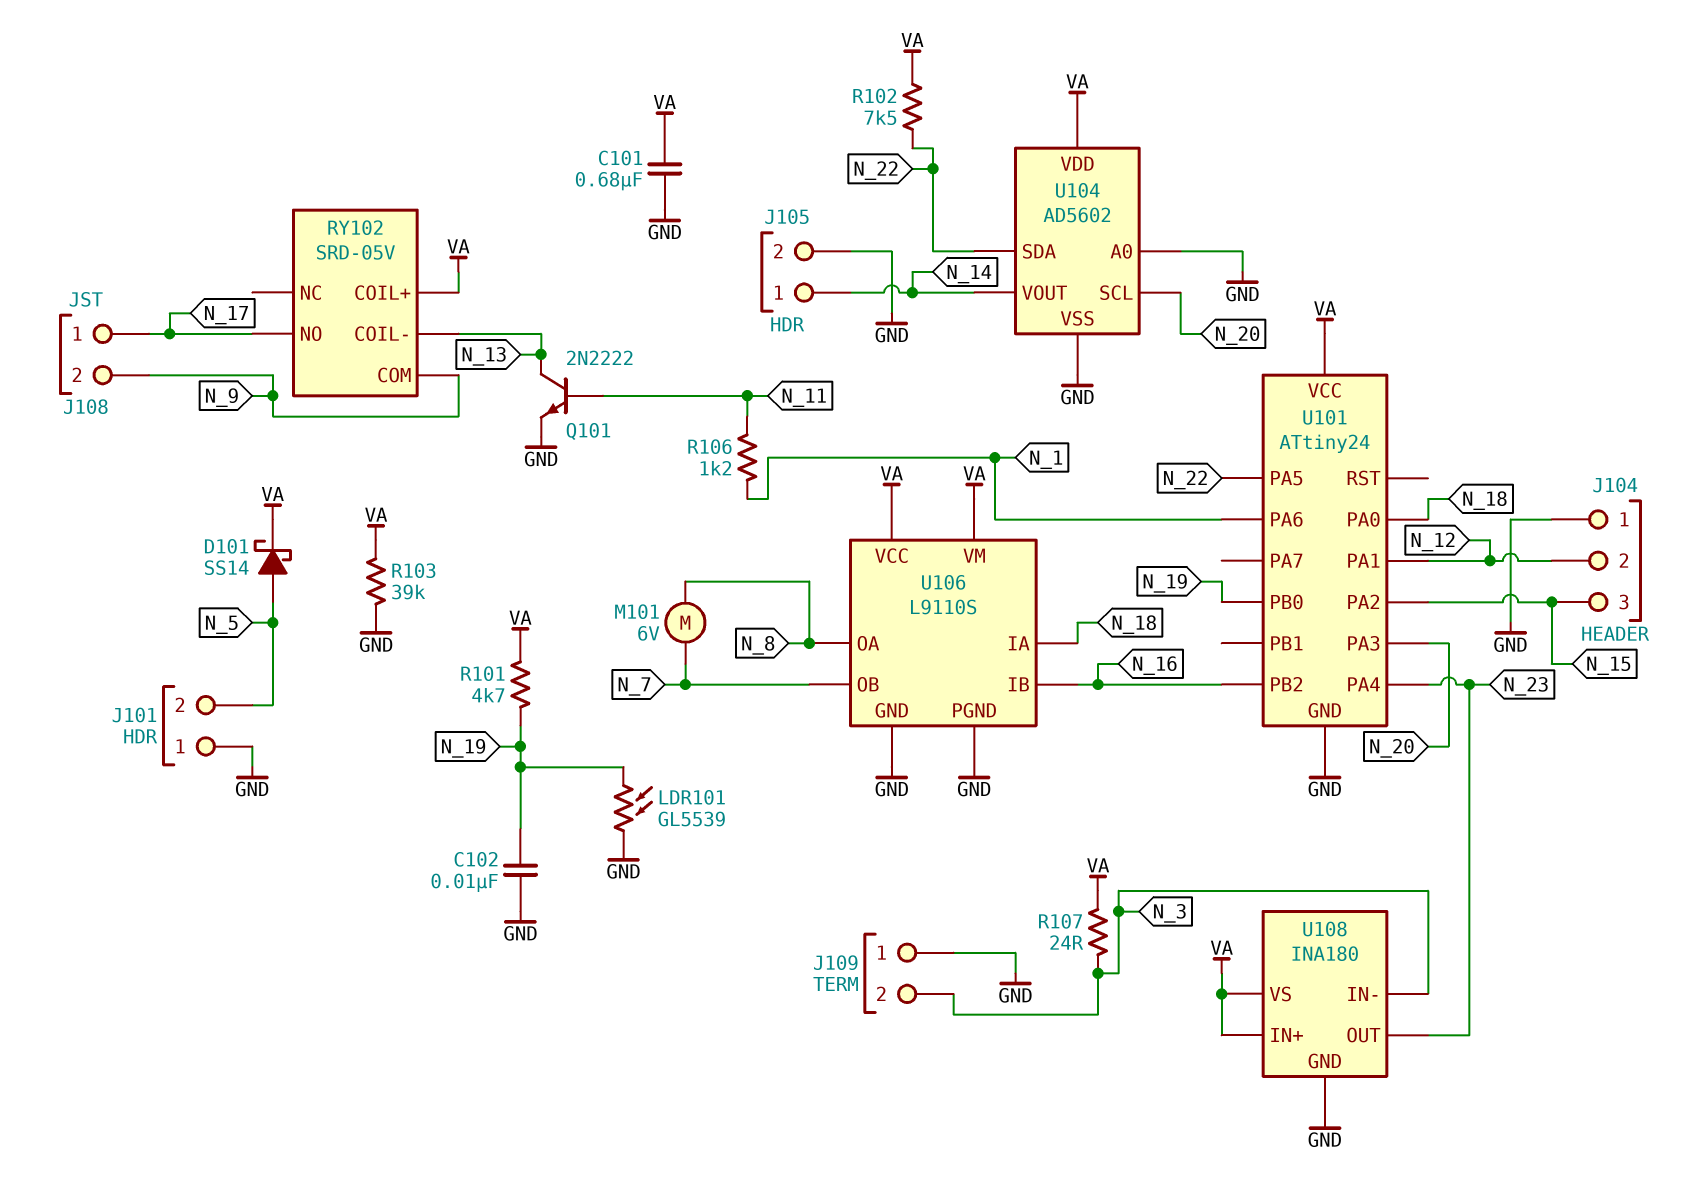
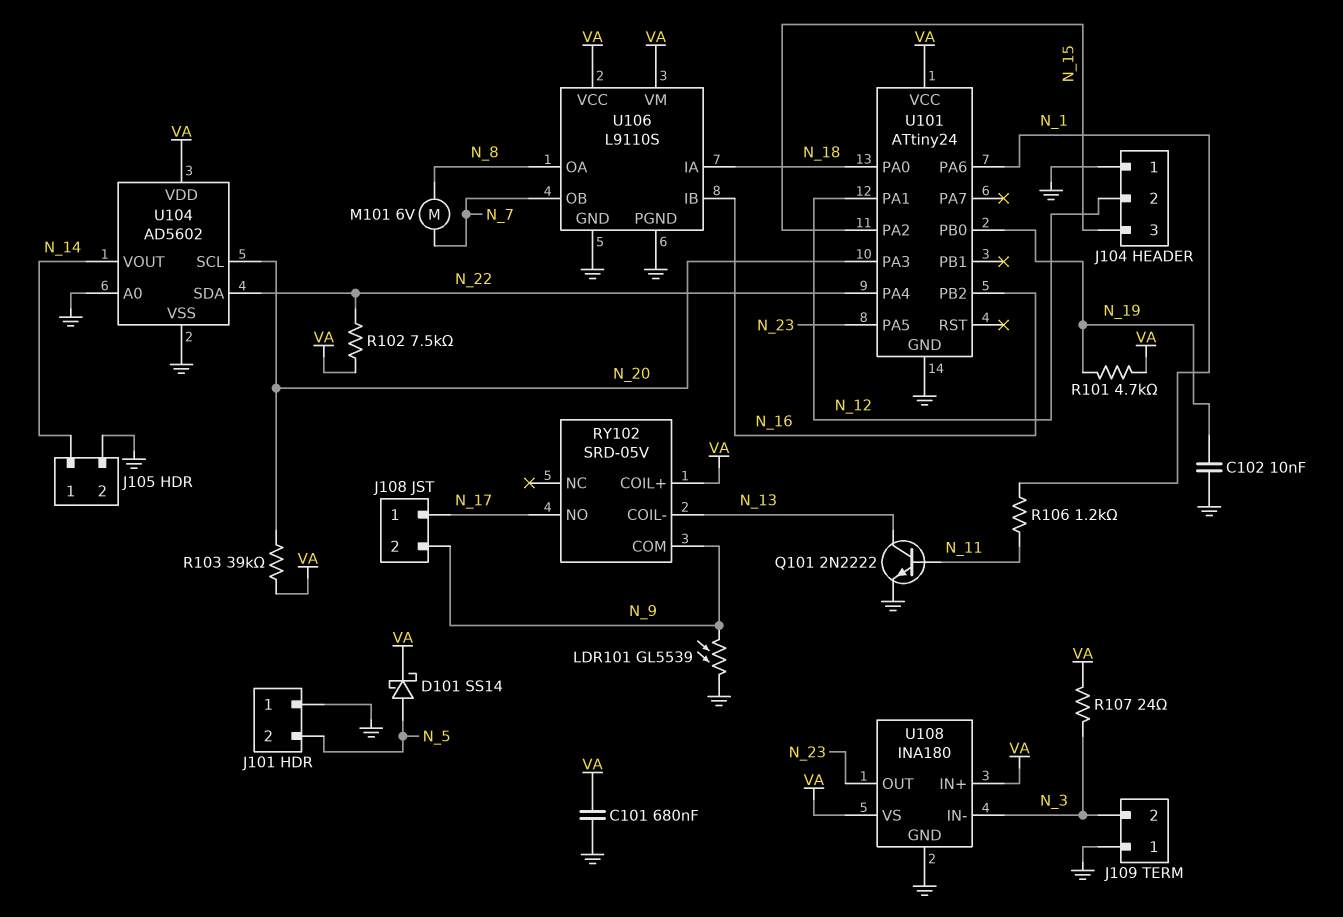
LDR101: GL5539 (GND, N_19) -> GL5539 (GND, N_9)
R103: 39k (GND, VA) -> 39k (N_20, VA)
U101 pin PA4: N_23 -> N_22
U101 pin PA5: N_22 -> N_23

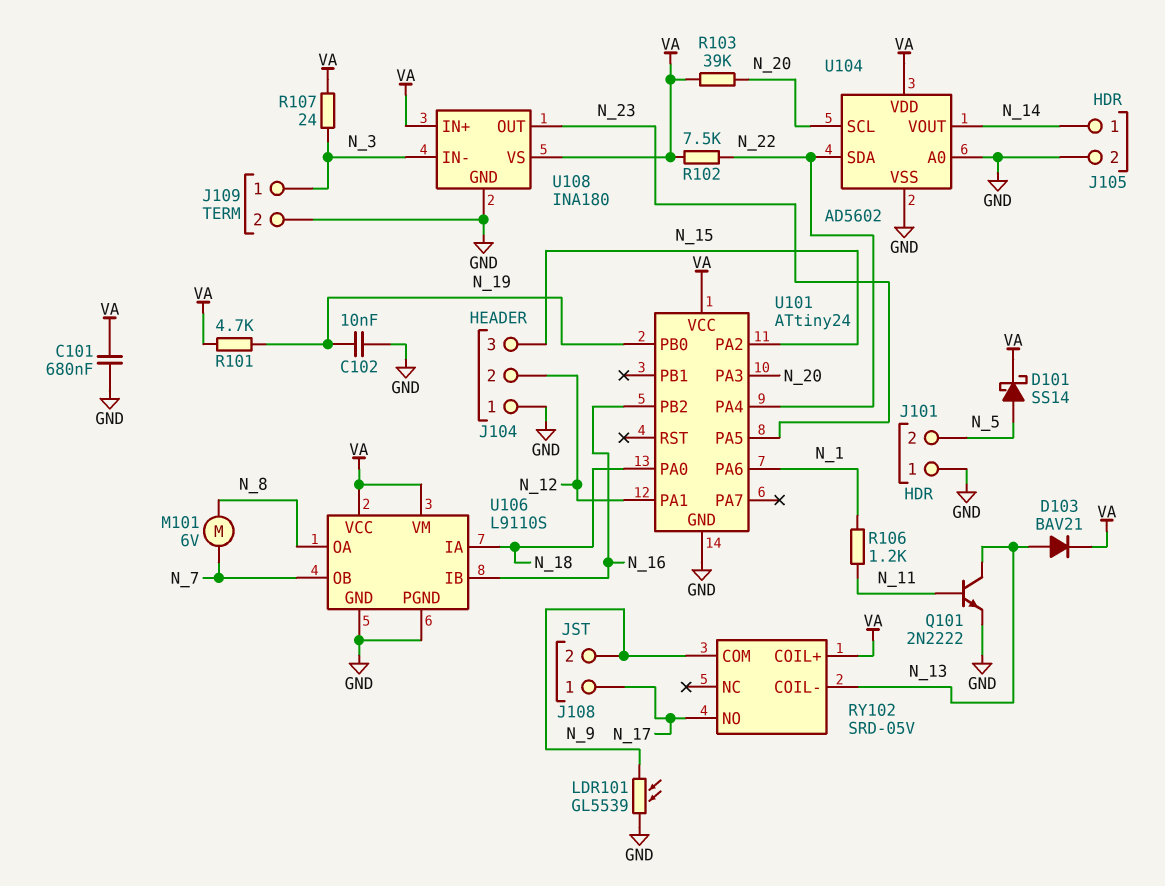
D103: none -> diode BAV21 (A N_13, K VA)
J109 pin 1: GND -> N_3
J109 pin 2: N_3 -> GND

